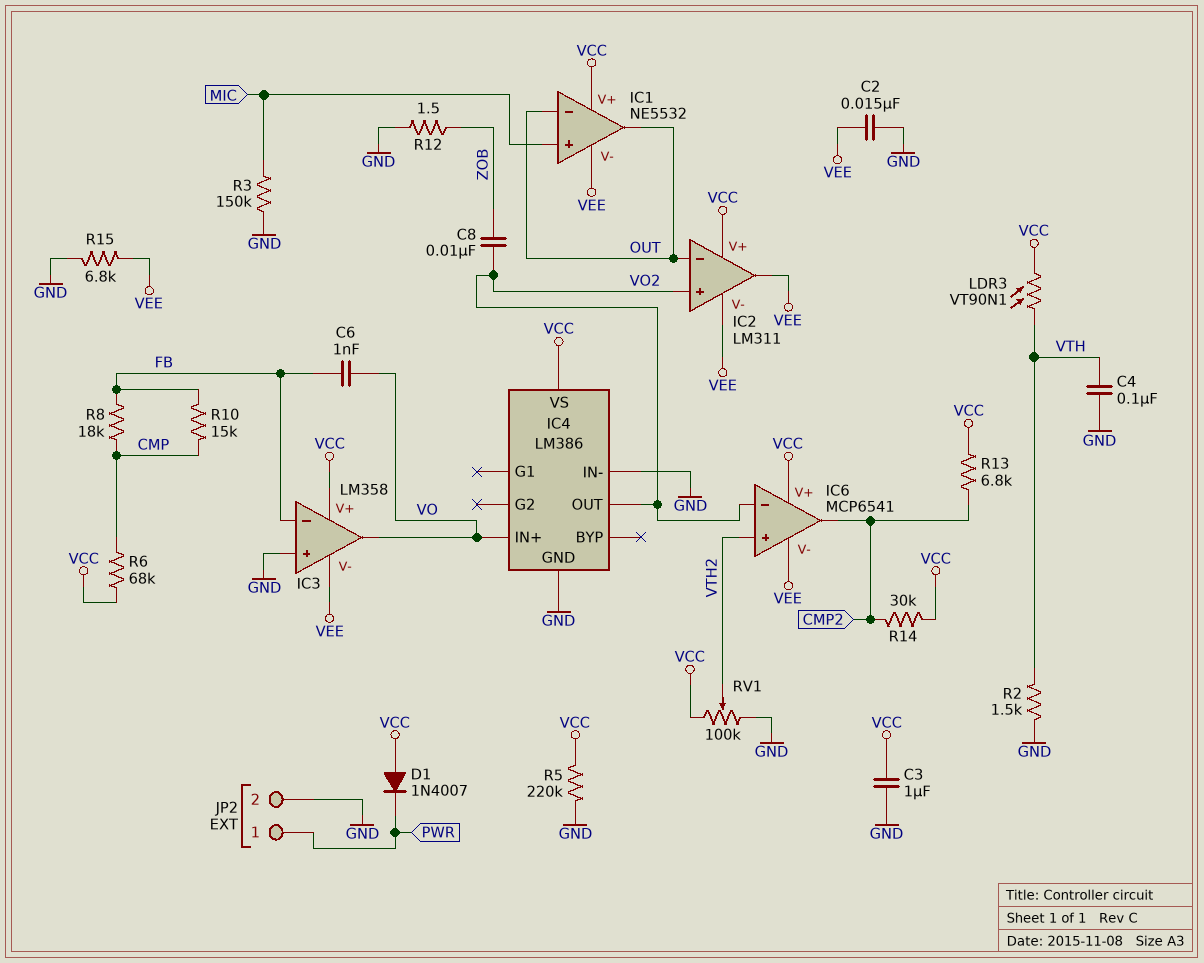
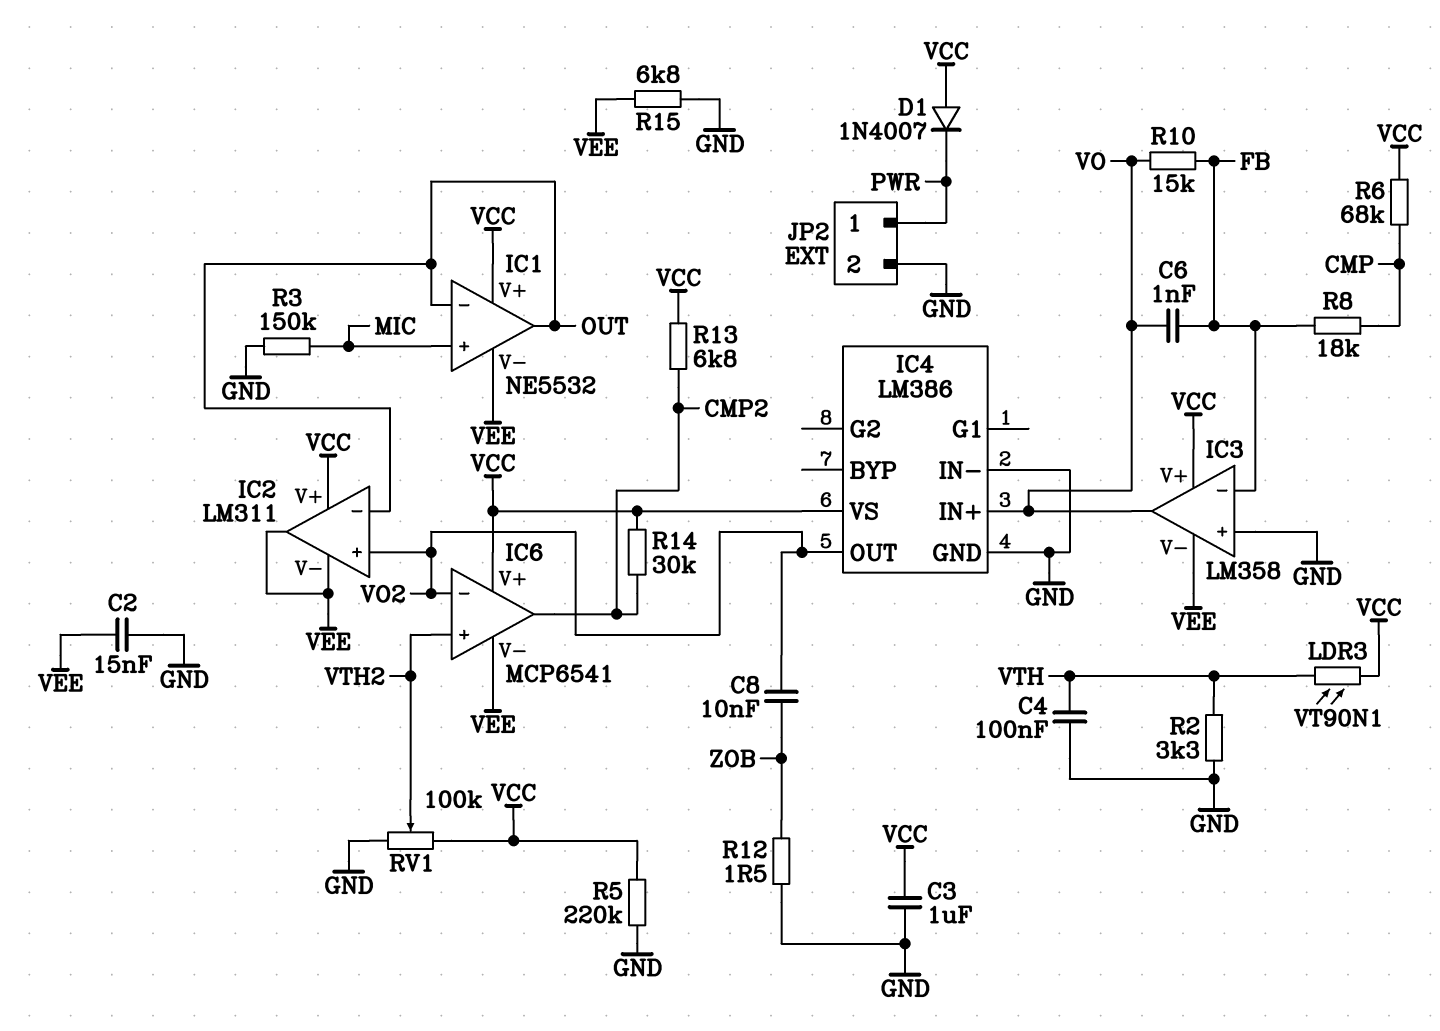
R2: 1.5k (GND, VTH) -> 3.3k (GND, VTH)
R10: 15k (CMP, FB) -> 15k (FB, VO)

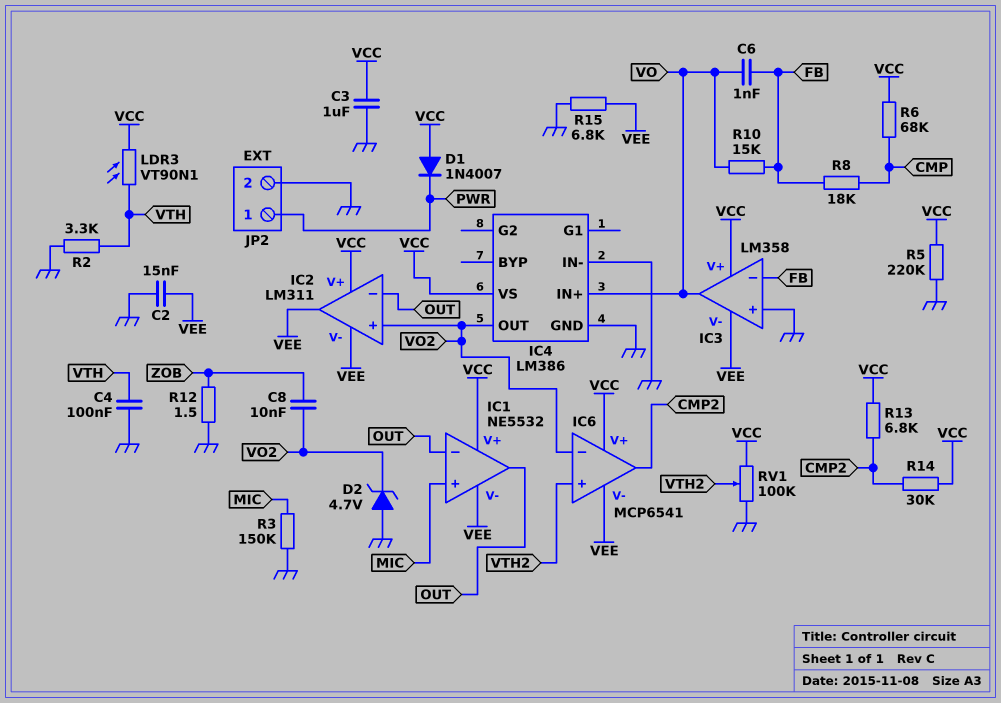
D2: none -> zener 4.7V (A GND, K VO2)

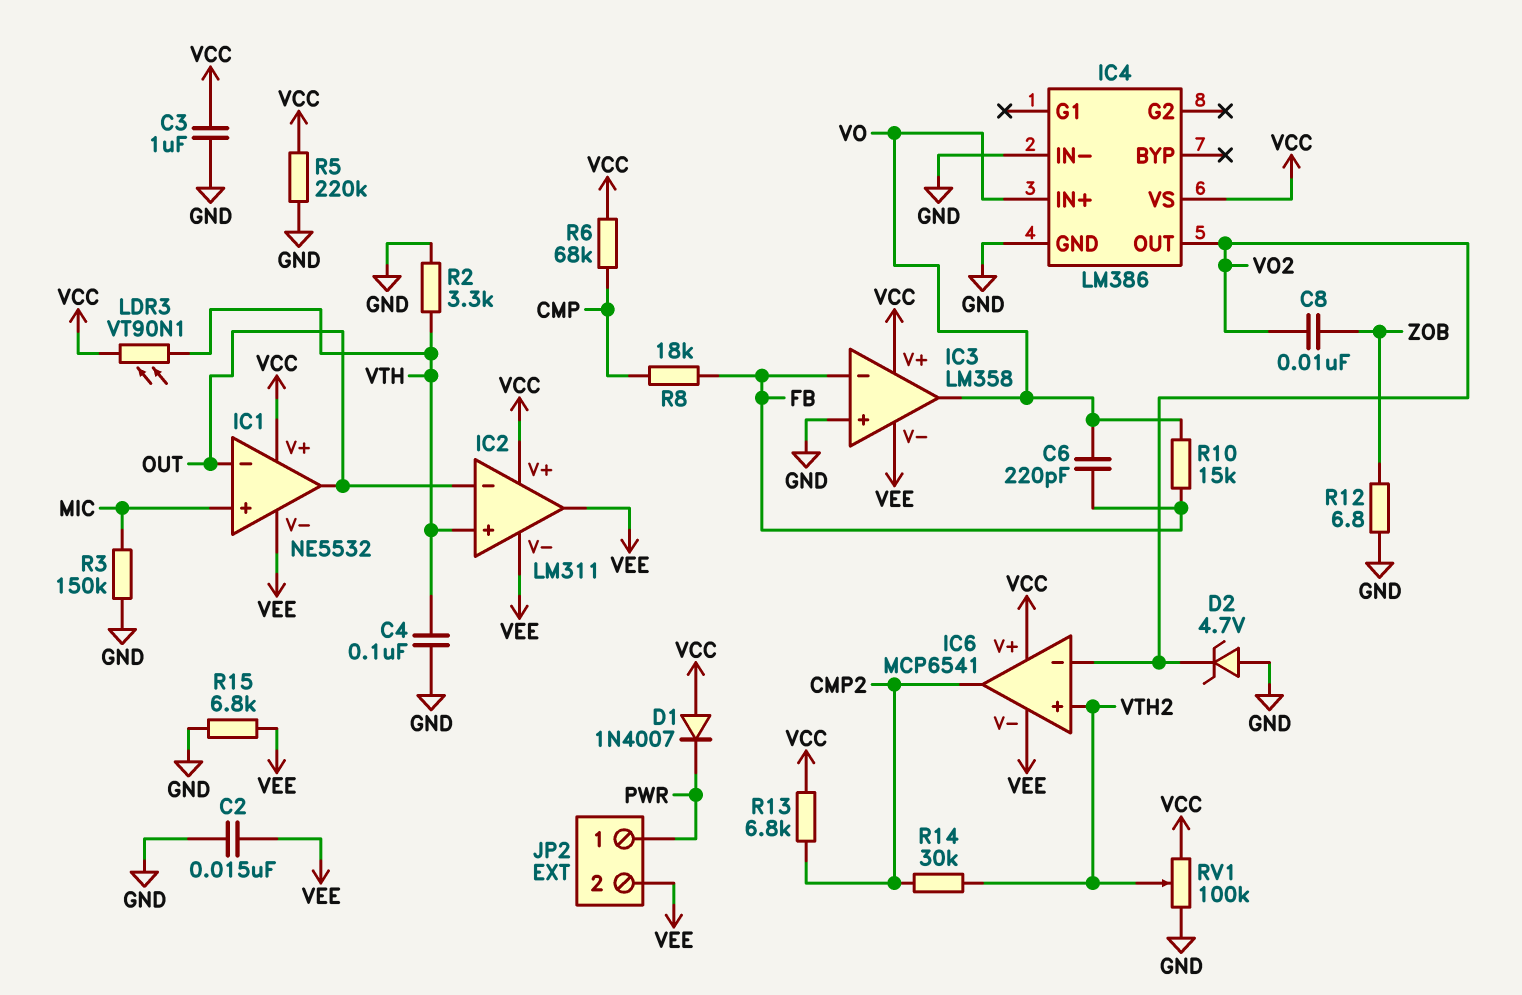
C6: 1nF (FB, VO) -> 220pF (FB, VO)
IC2 pin in+: VO2 -> VTH
JP2 pin 2: GND -> VEE
R12: 1.5 (GND, ZOB) -> 6.8 (GND, ZOB)
R14: 30k (CMP2, VCC) -> 30k (CMP2, VTH2)

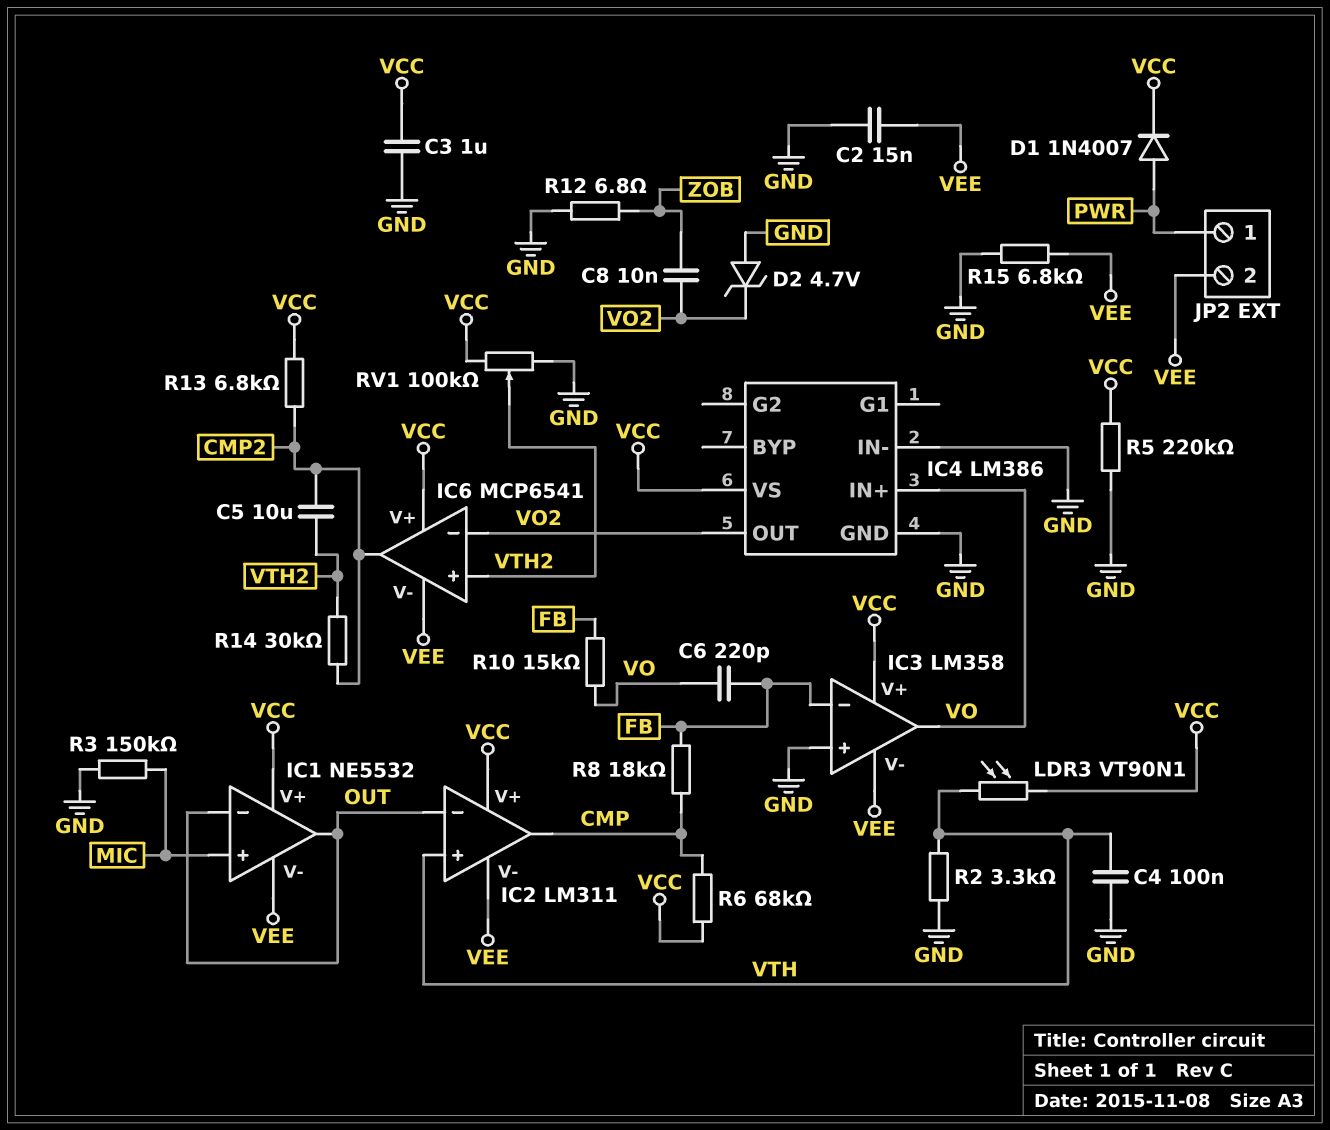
C5: none -> 10uF (CMP2, VTH2)
D1: diode 1N4007 (A VCC, K PWR) -> diode 1N4007 (A PWR, K VCC)
IC2 pin out: VEE -> CMP

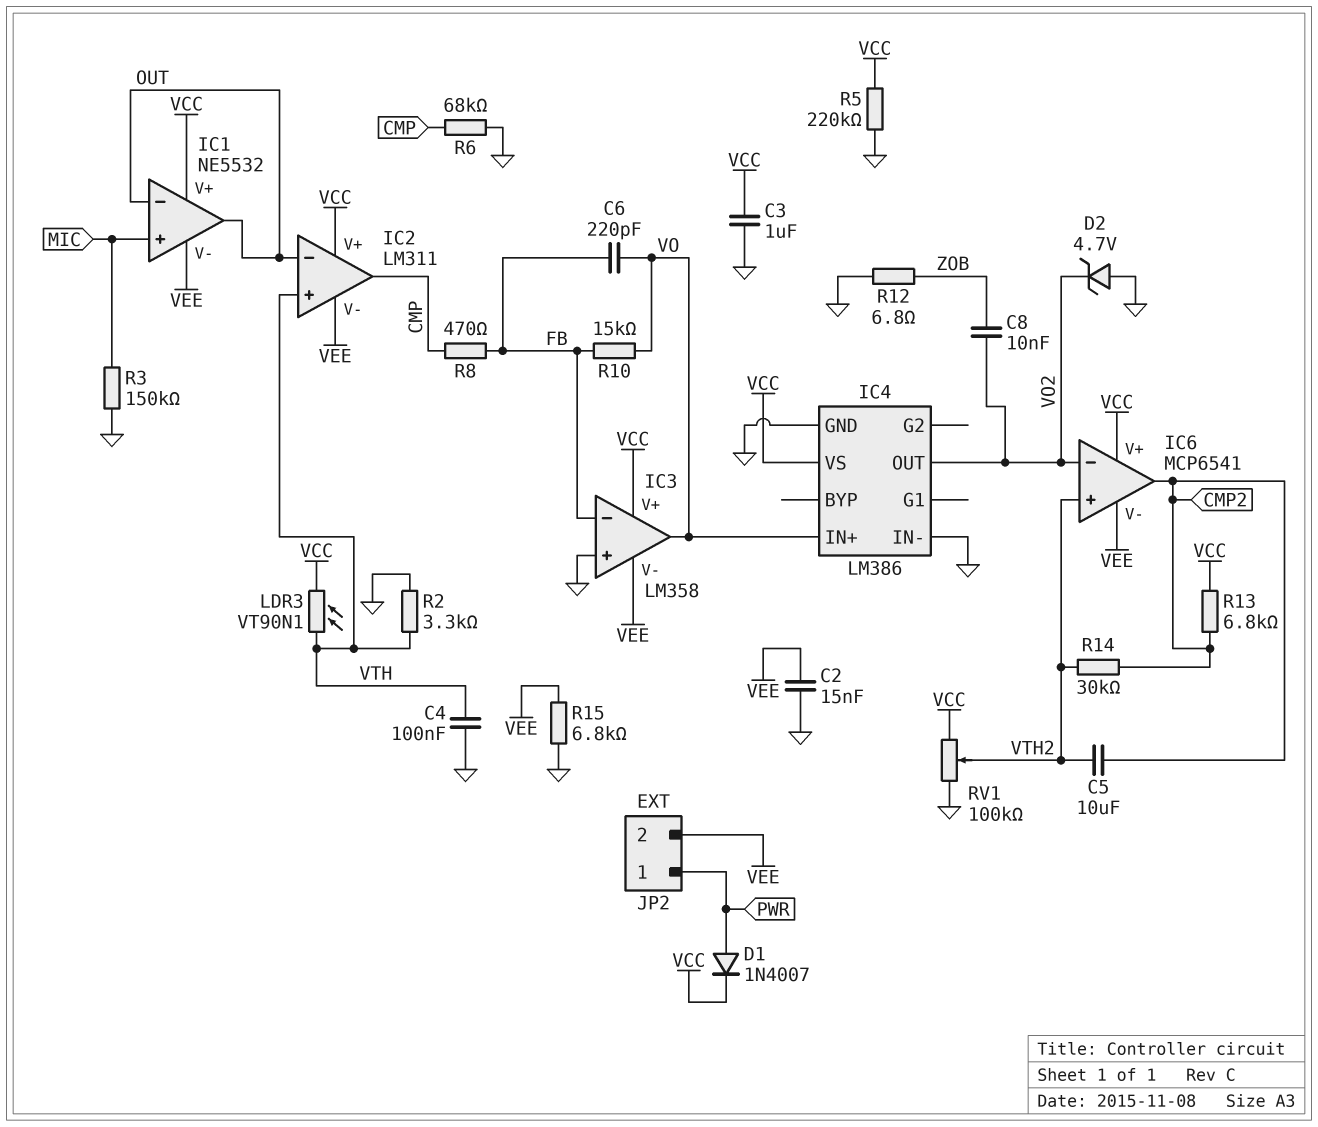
R6: 68k (CMP, VCC) -> 68k (CMP, GND)
R8: 18k (CMP, FB) -> 470 (CMP, FB)

